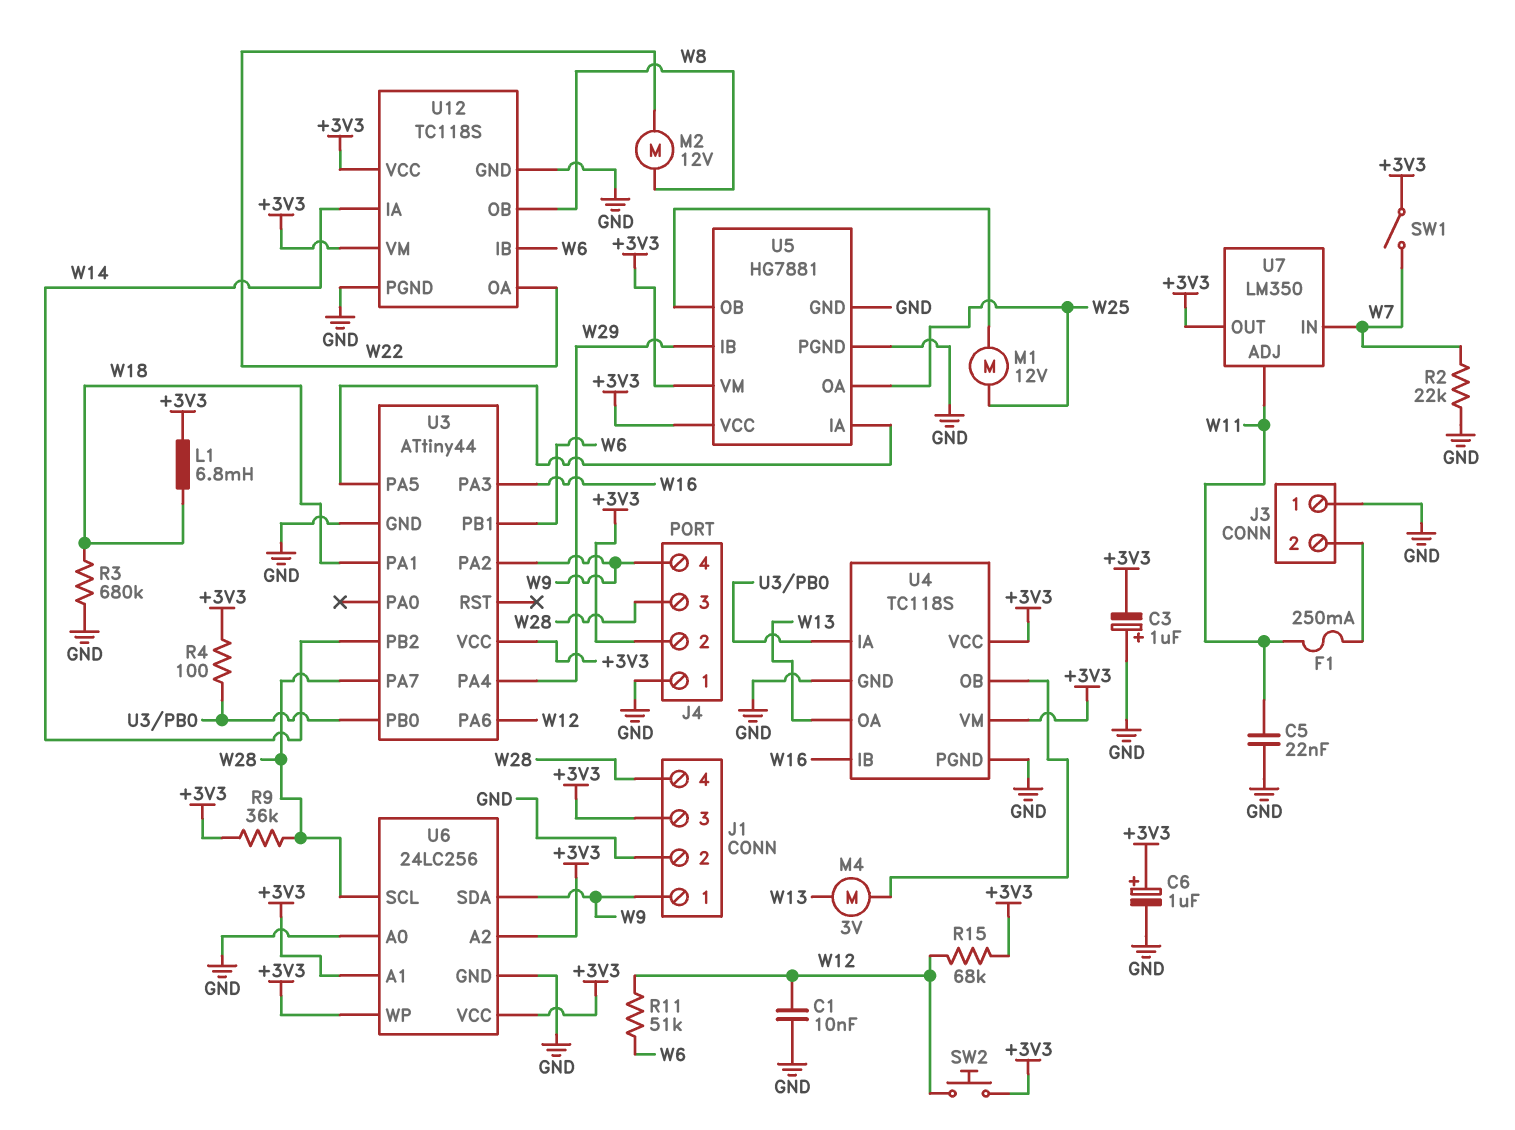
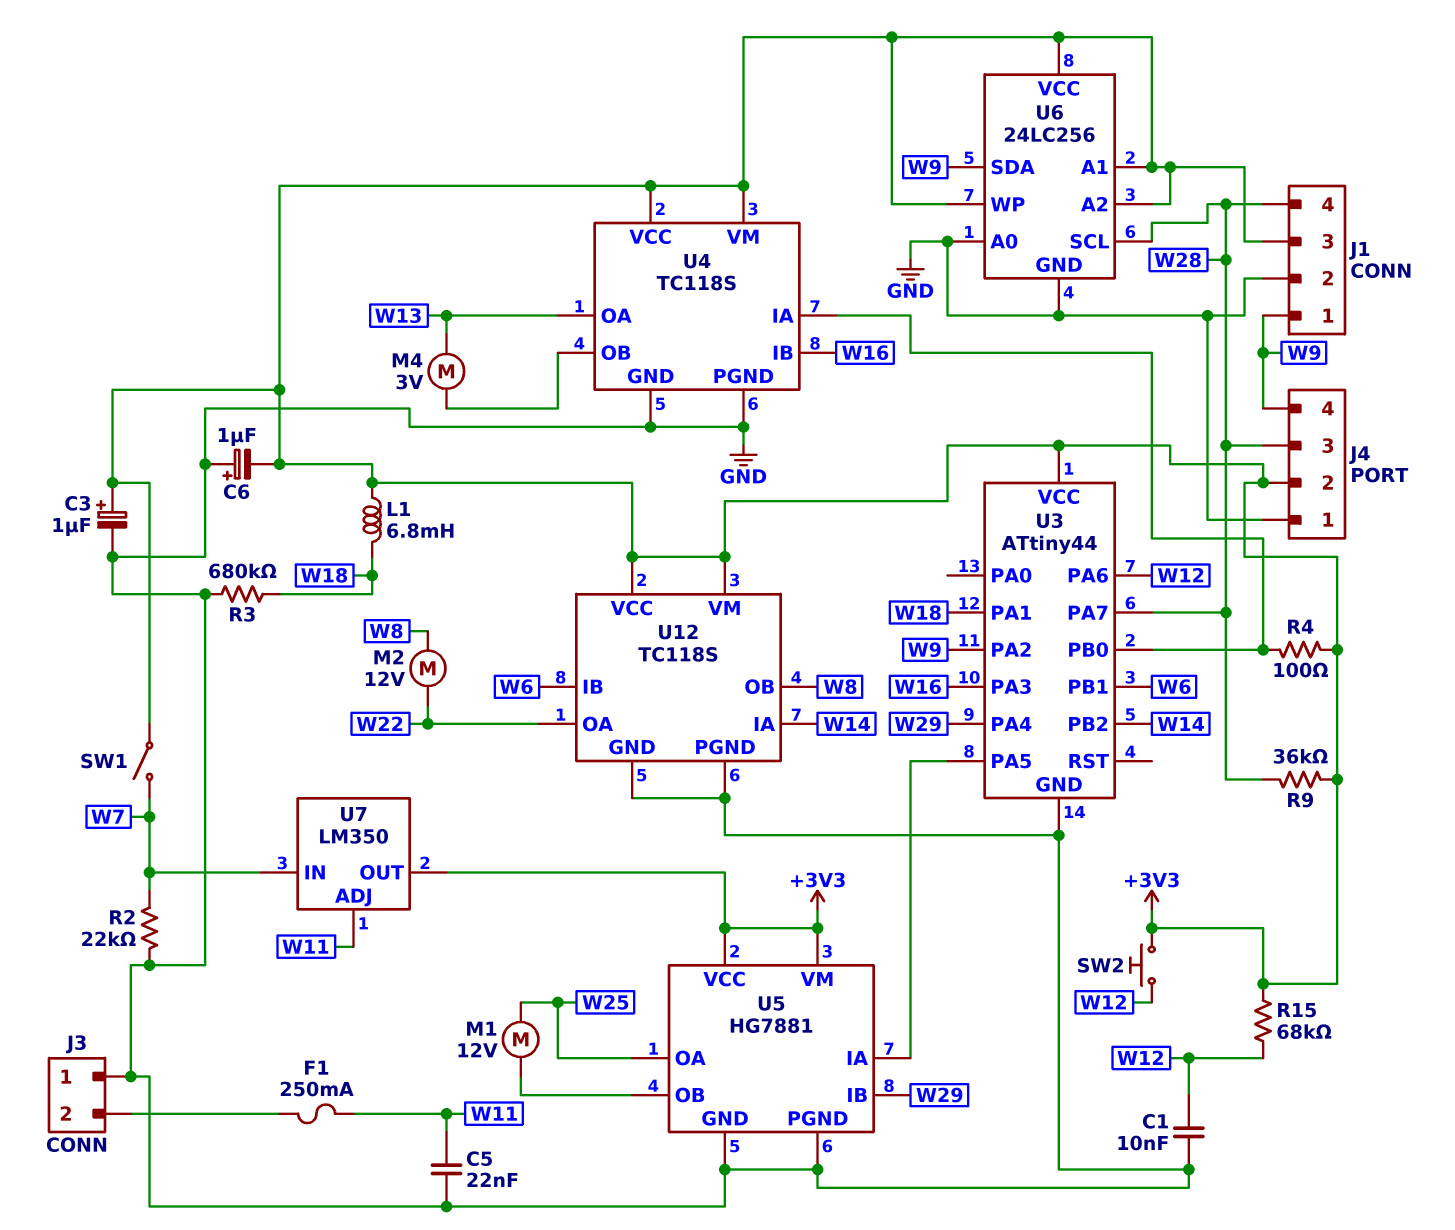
C3: 1uF (plus GND, minus +3V3) -> 1uF (plus +3V3, minus GND)
C6: 1uF (plus +3V3, minus GND) -> 1uF (plus GND, minus +3V3)
R11: 51k (W6, W12) -> none

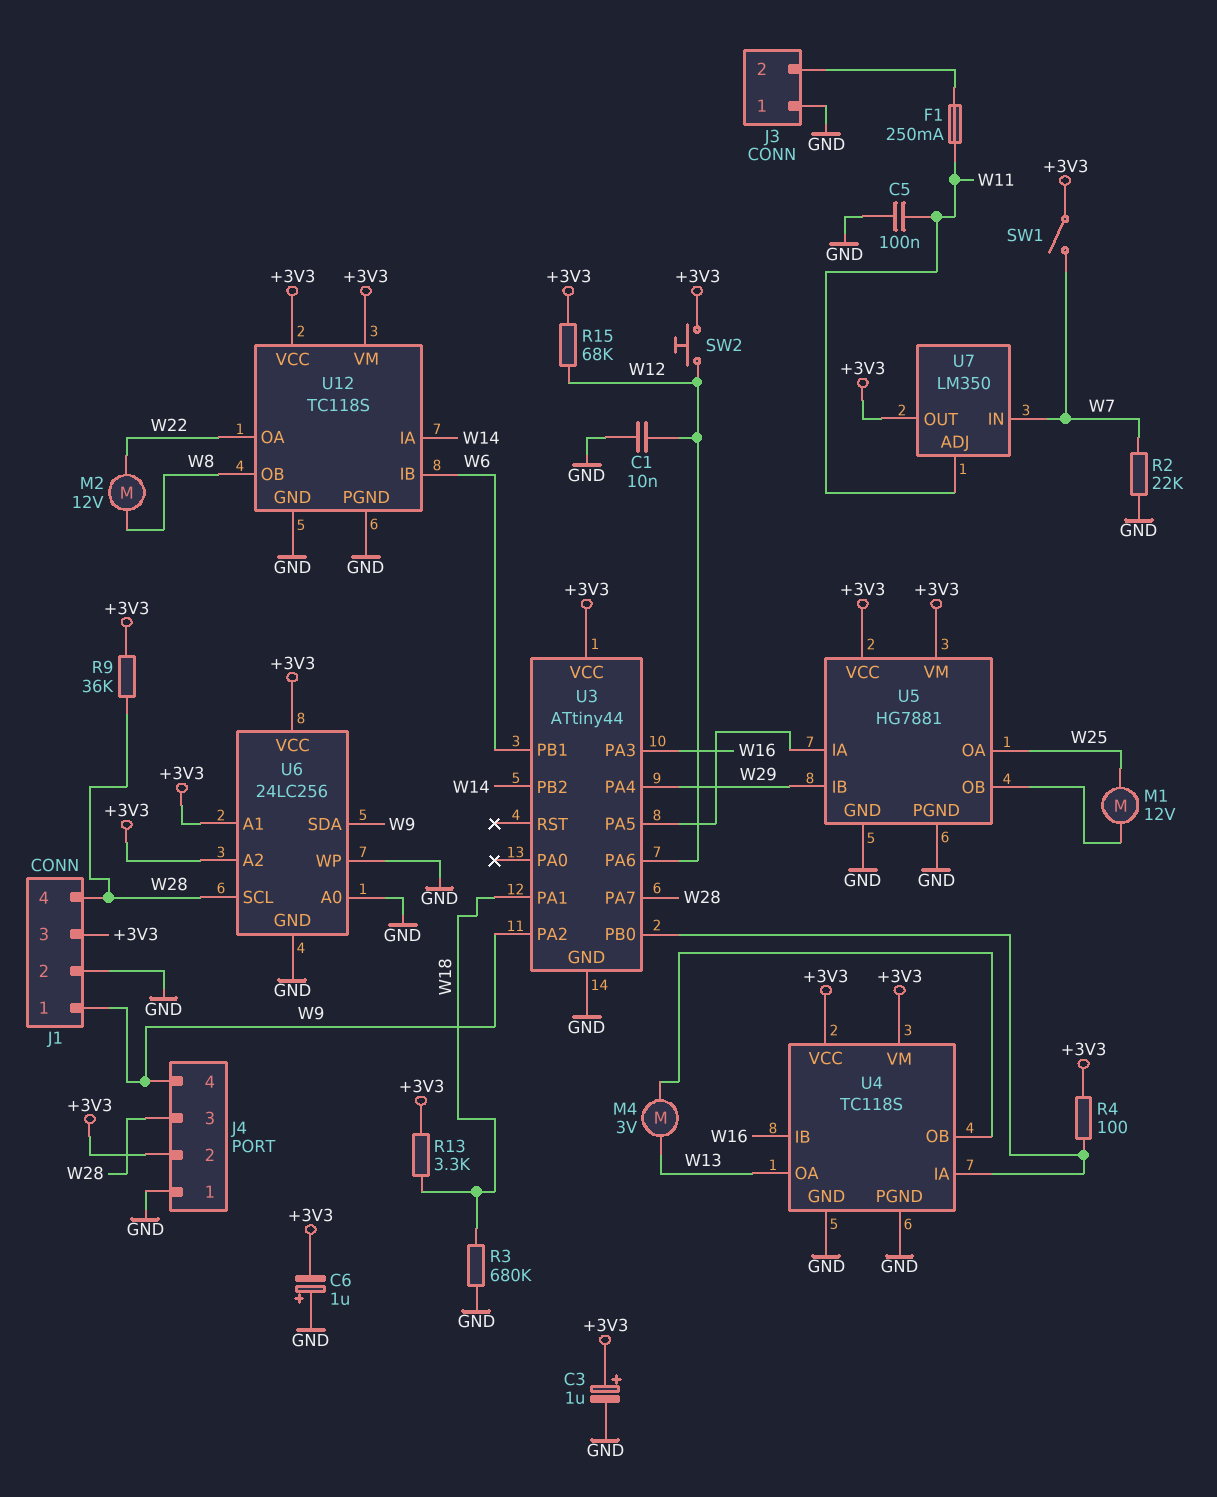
C5: 22nF (GND, W11) -> 100nF (GND, W11)
L1: 6.8mH (+3V3, W18) -> none
R13: none -> 3.3k (+3V3, W18)
U6 pin WP: +3V3 -> GND

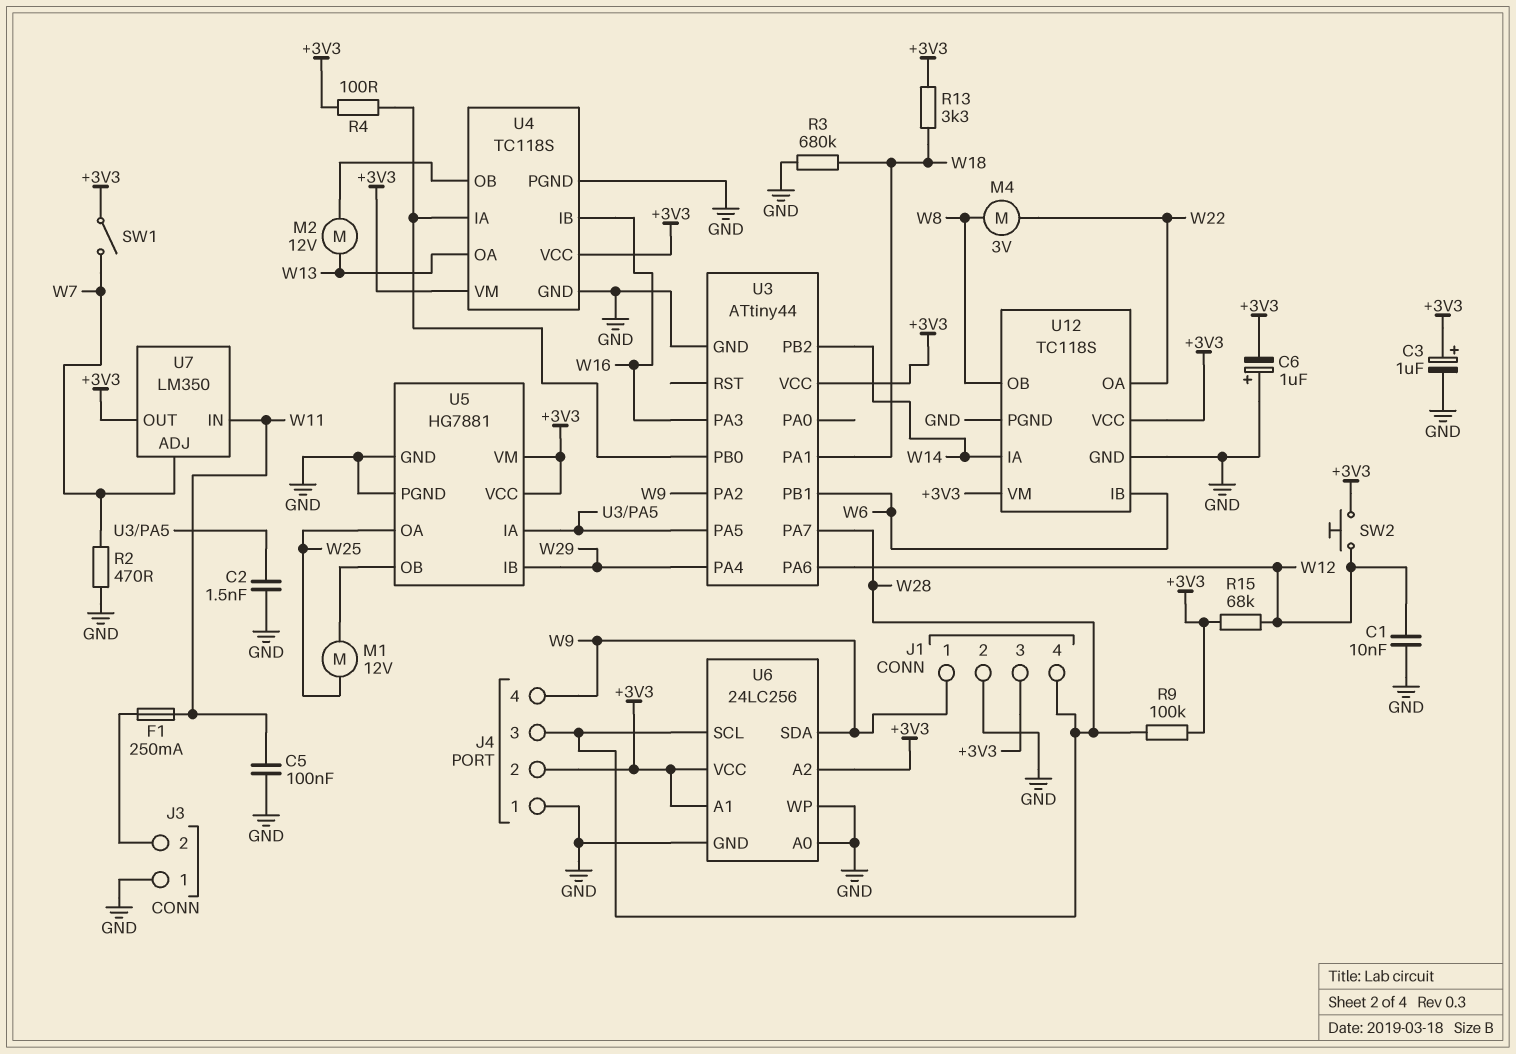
C2: none -> 1.5nF (GND, U3/PA5)
M2: motor 12V (W8, W22) -> motor 12V (U4/OB, W13)
M4: motor 3V (U4/OB, W13) -> motor 3V (W8, W22)
R2: 22k (GND, W7) -> 470 (GND, W7)
R9: 36k (+3V3, W28) -> 100k (+3V3, W28)
U7 pin ADJ: W11 -> W7
U7 pin IN: W7 -> W11

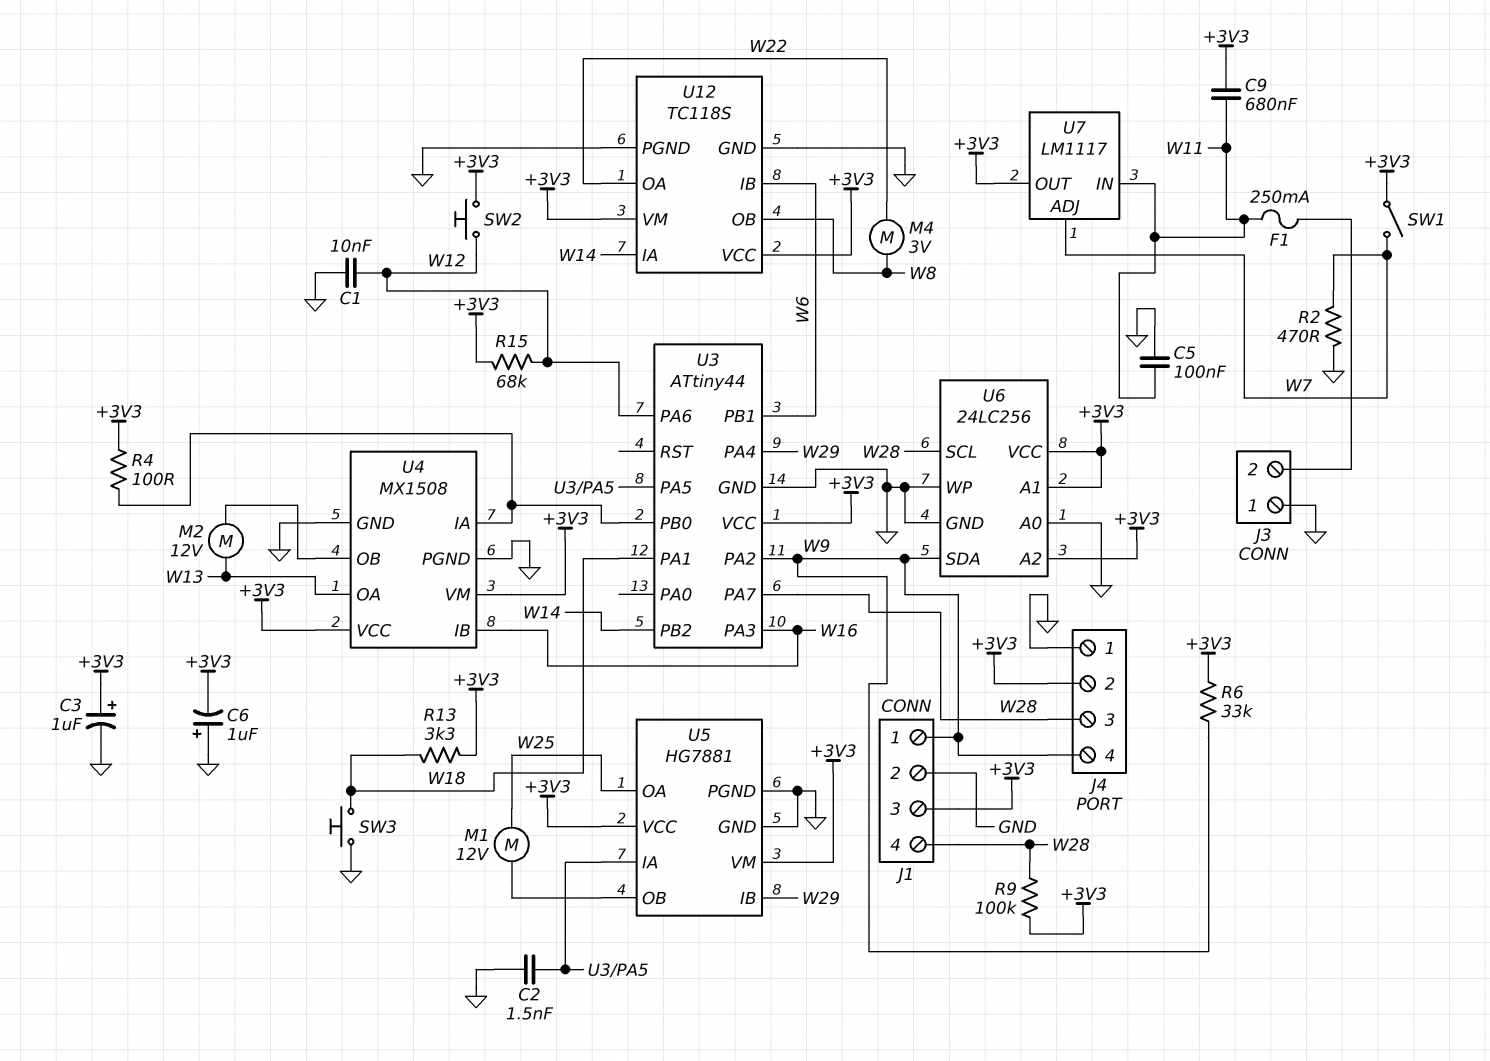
C9: none -> 680nF (+3V3, W11)
R3: 680k (GND, W18) -> none
R6: none -> 33k (+3V3, W9)
SW3: none -> button (GND, W18)
U4: TC118S -> MX1508
U7: LM350 -> LM1117

